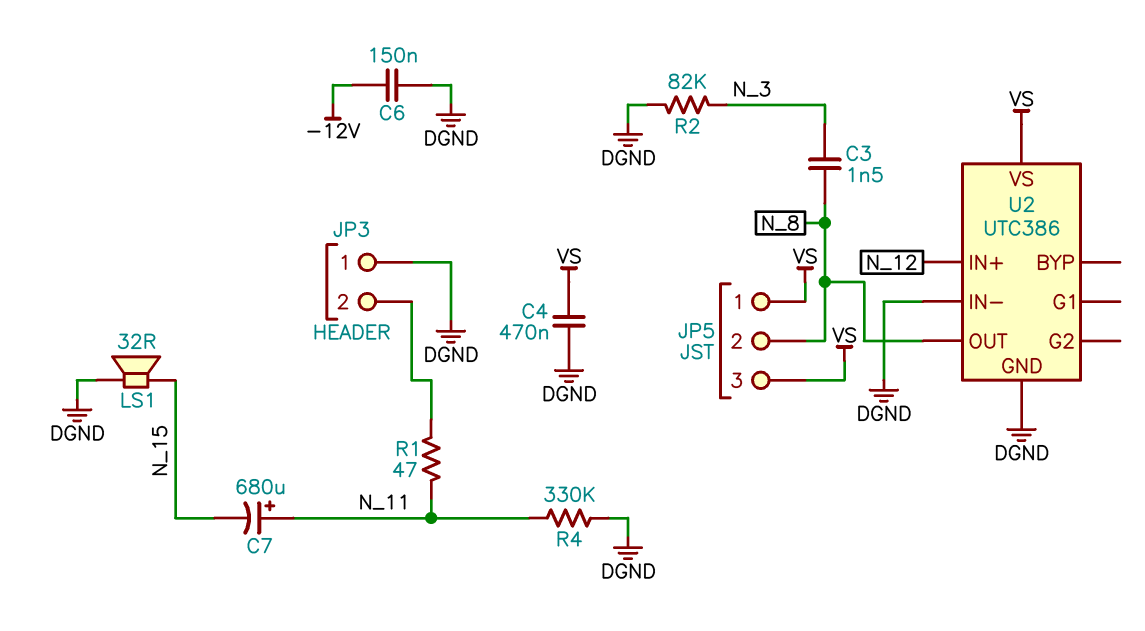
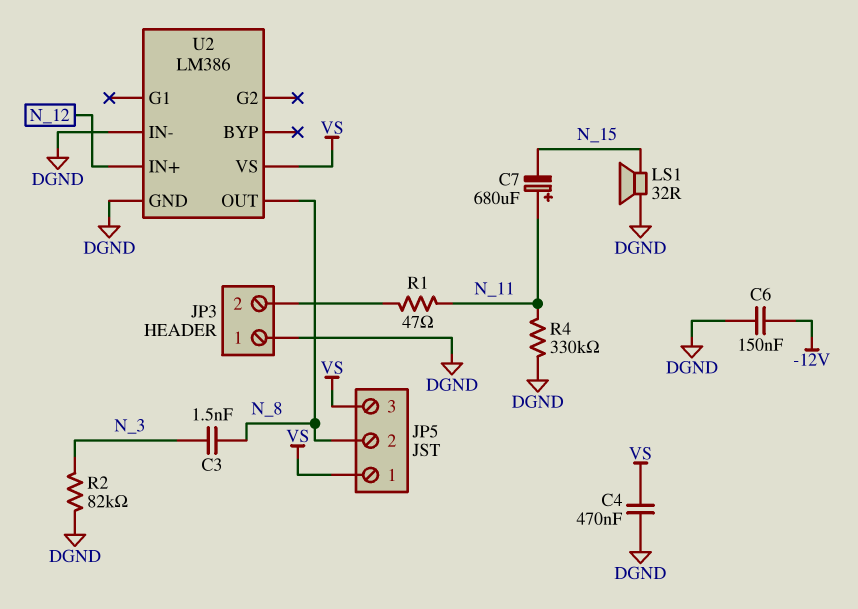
U2: UTC386 -> LM386

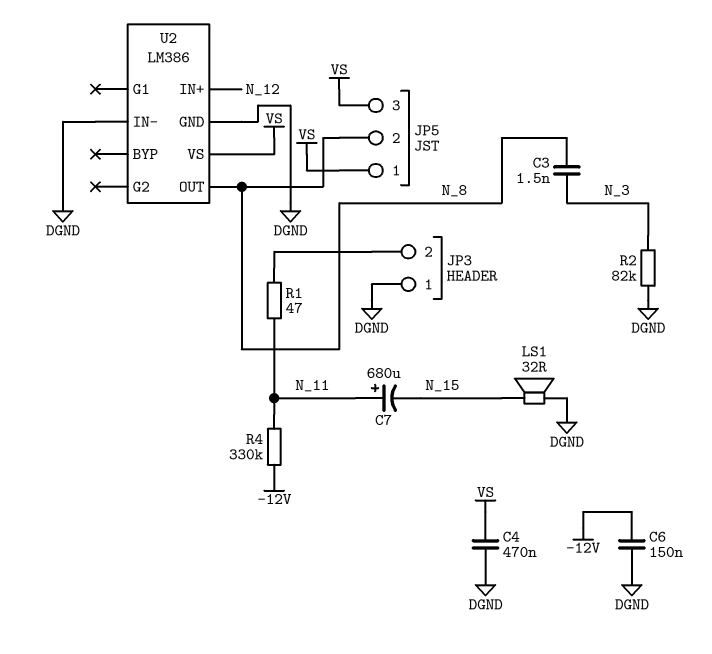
R4: 330k (DGND, N_11) -> 330k (-12V, N_11)

